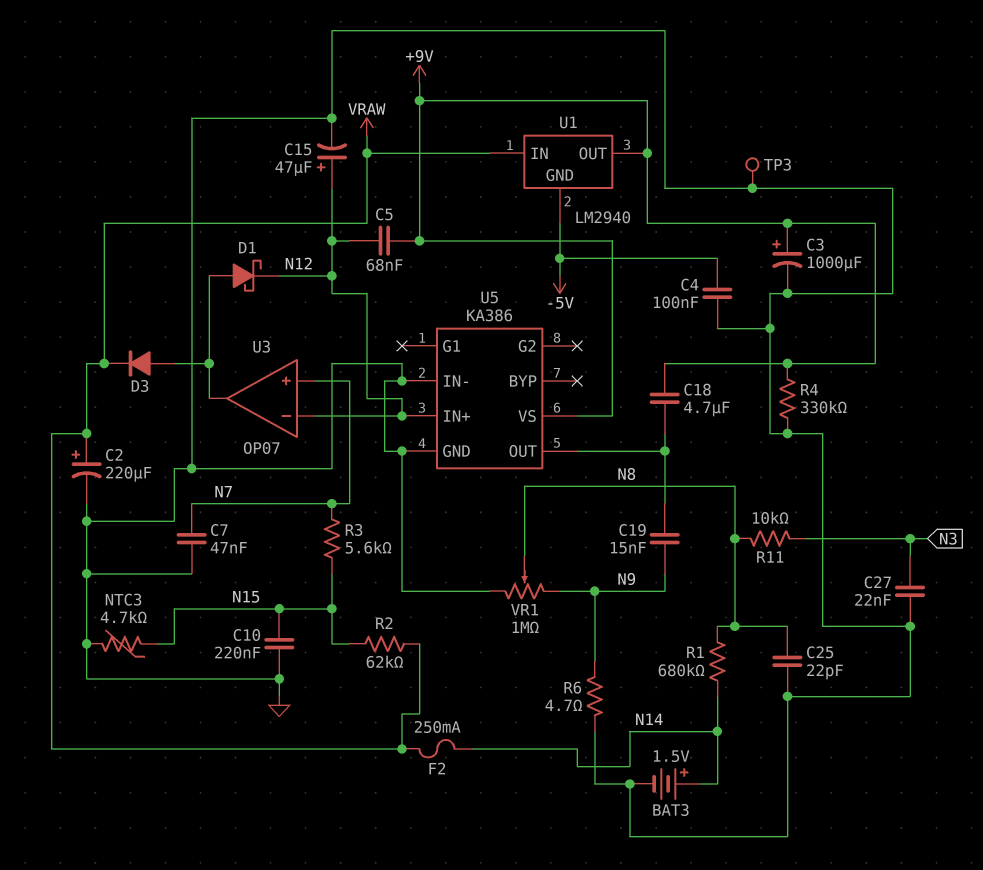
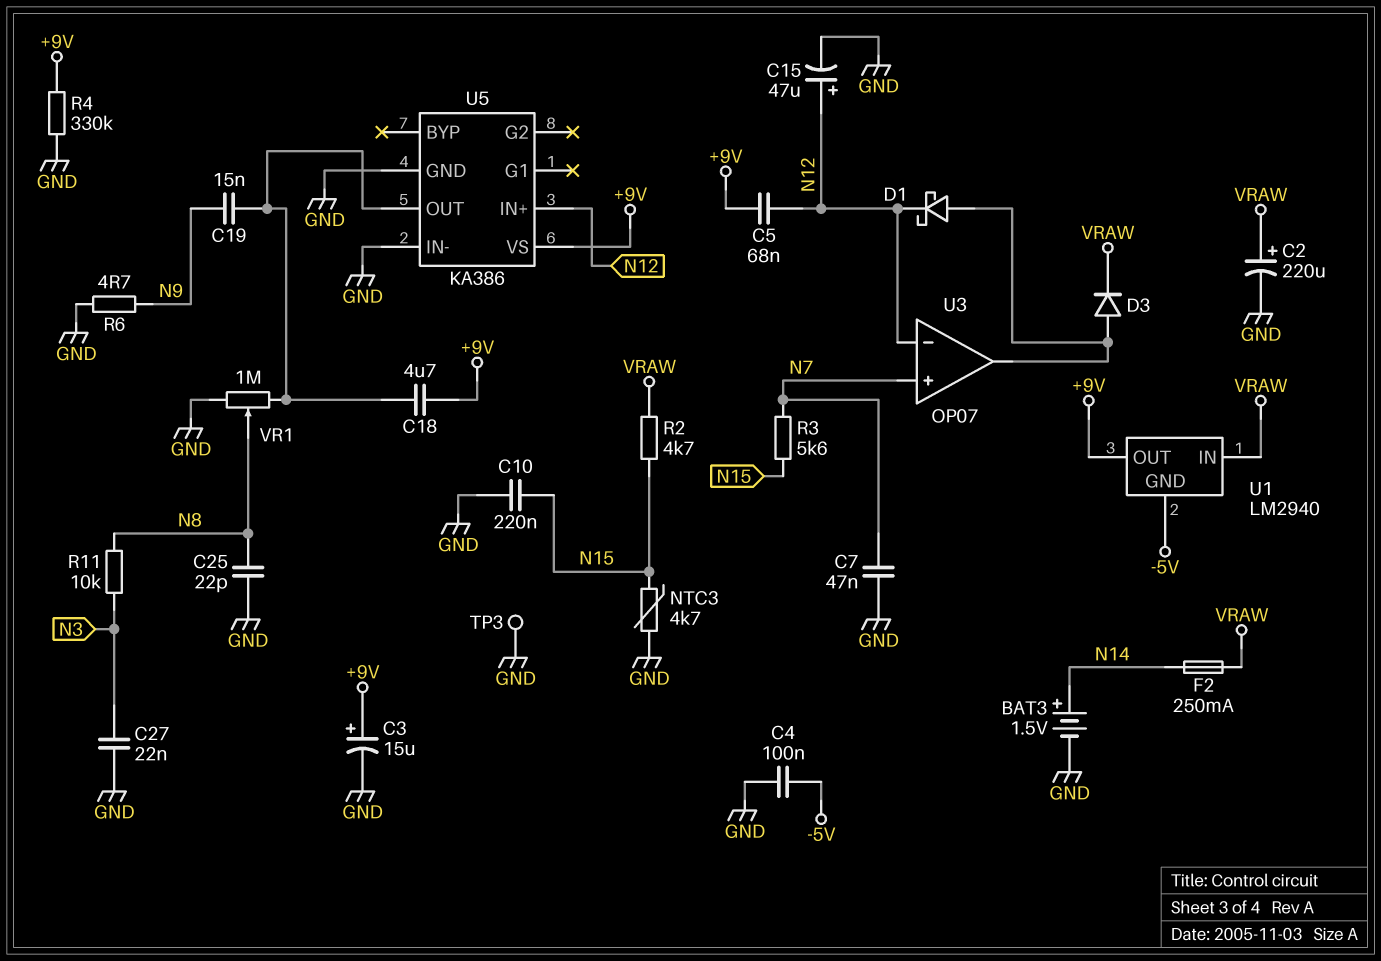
C3: 1000uF (plus +9V, minus GND) -> 15uF (plus +9V, minus GND)
R1: 680k (N8, N14) -> none
R2: 62k (N15, VRAW) -> 4.7k (N15, VRAW)
VR1: 1M (GND, N9, wiper N8) -> 1M (GND, U5/OUT, wiper N8)

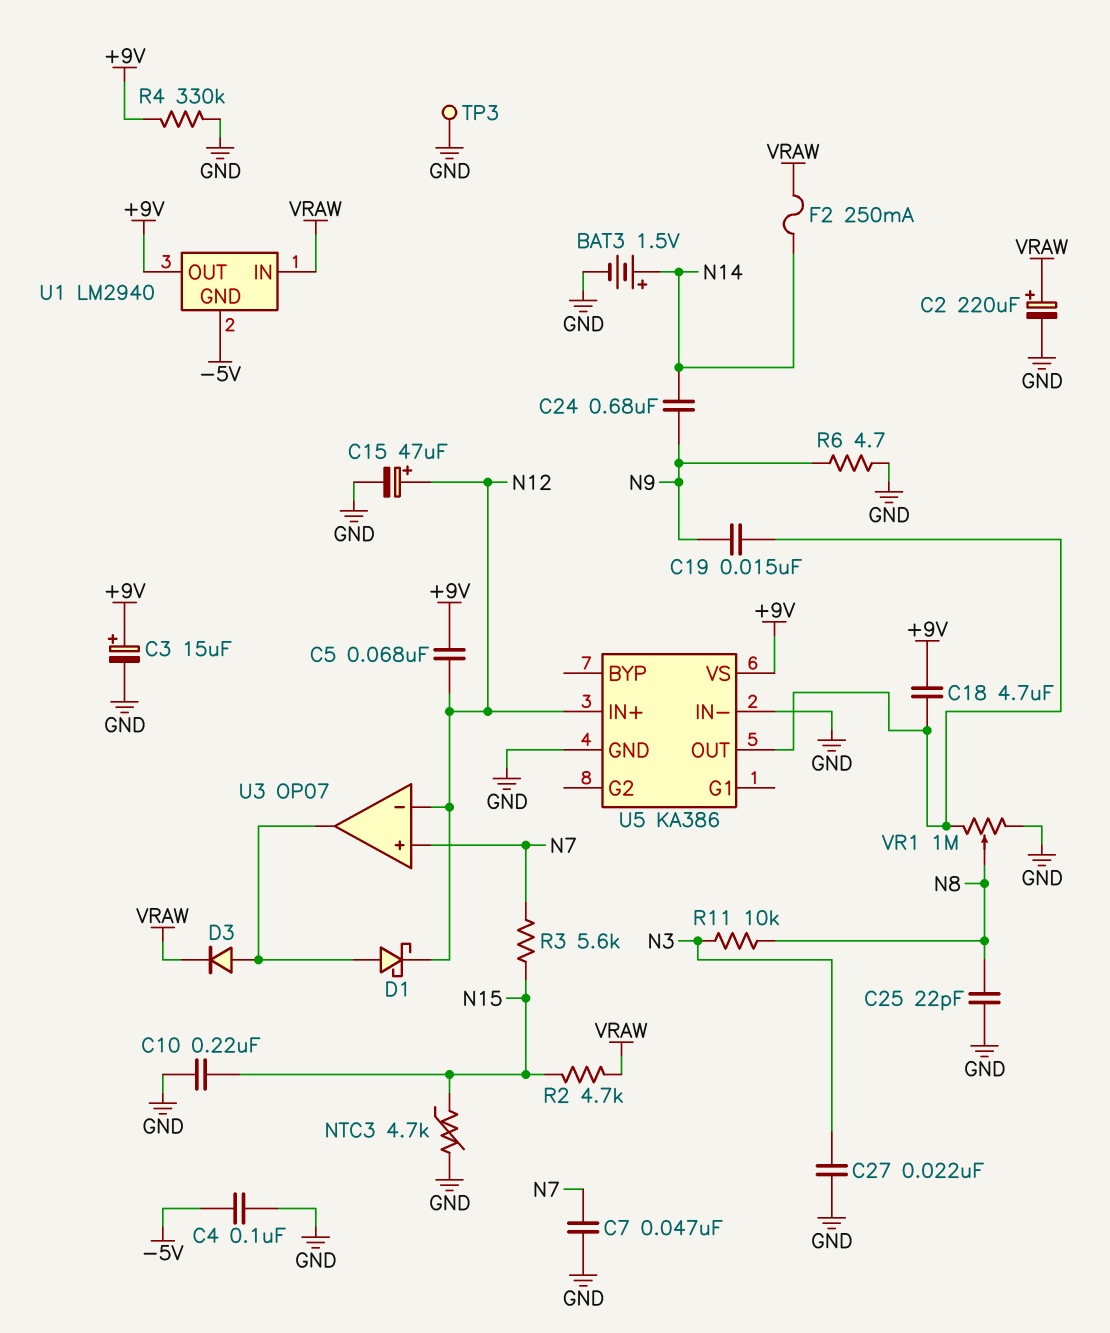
C24: none -> 680nF (N9, N14)

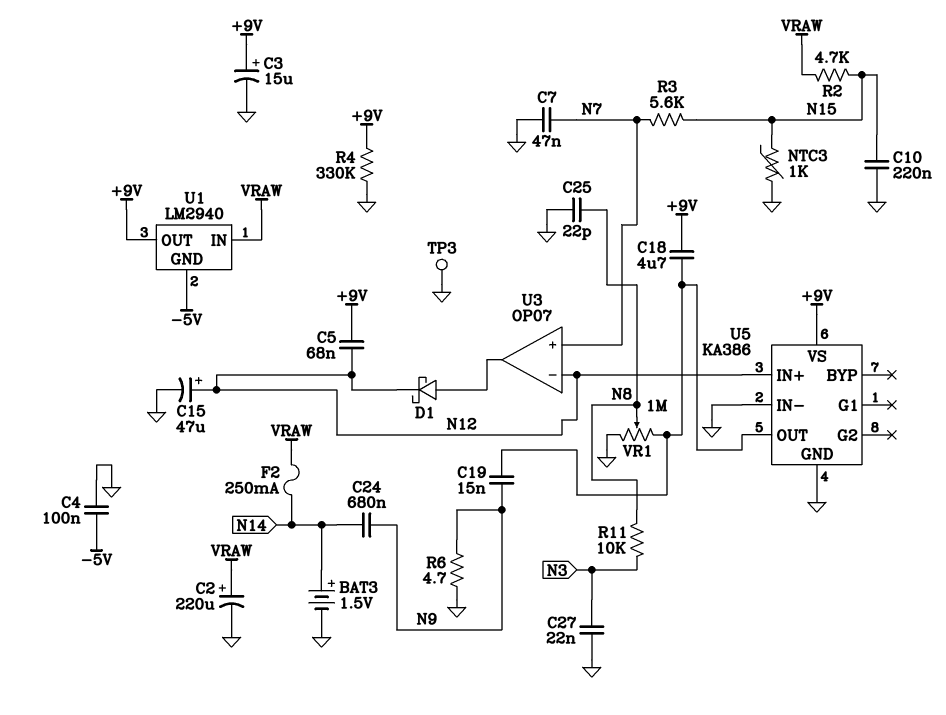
D3: diode (A U3/out, K VRAW) -> none
NTC3: 4.7k (GND, N15) -> 1k (GND, N15)

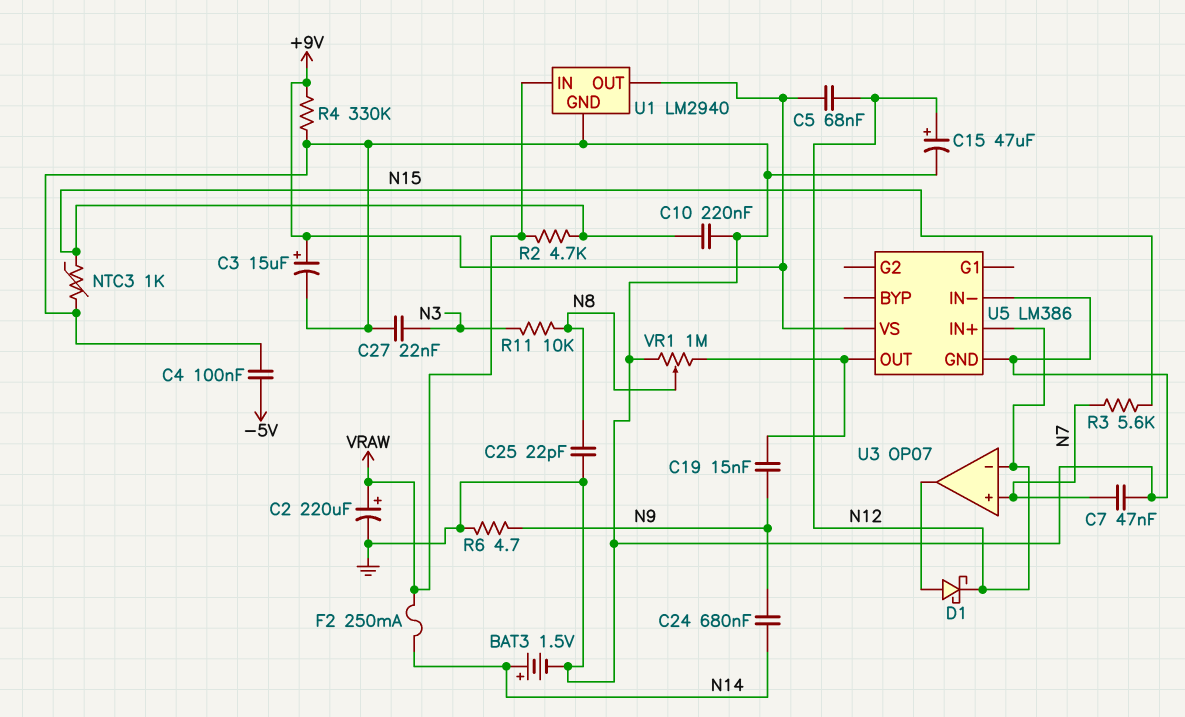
C18: 4.7uF (+9V, U5/OUT) -> none
TP3: test point (GND) -> none
U1 pin GND: -5V -> GND
U5: KA386 -> LM386

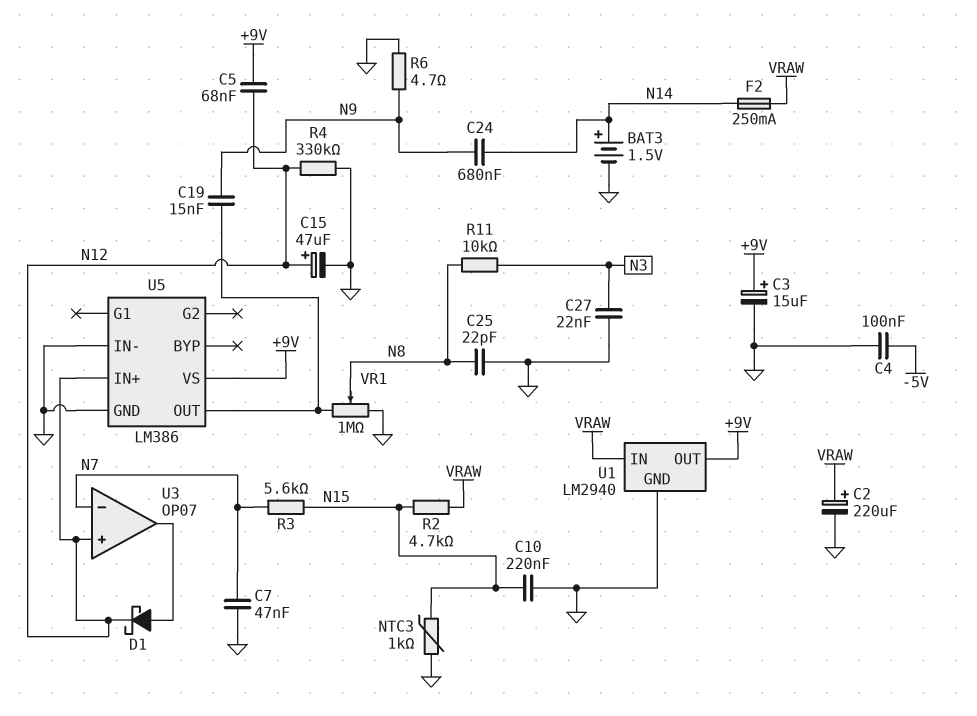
R4: 330k (+9V, GND) -> 330k (GND, N12)
U3 pin in+: N7 -> N12
U3 pin in-: N12 -> N7

